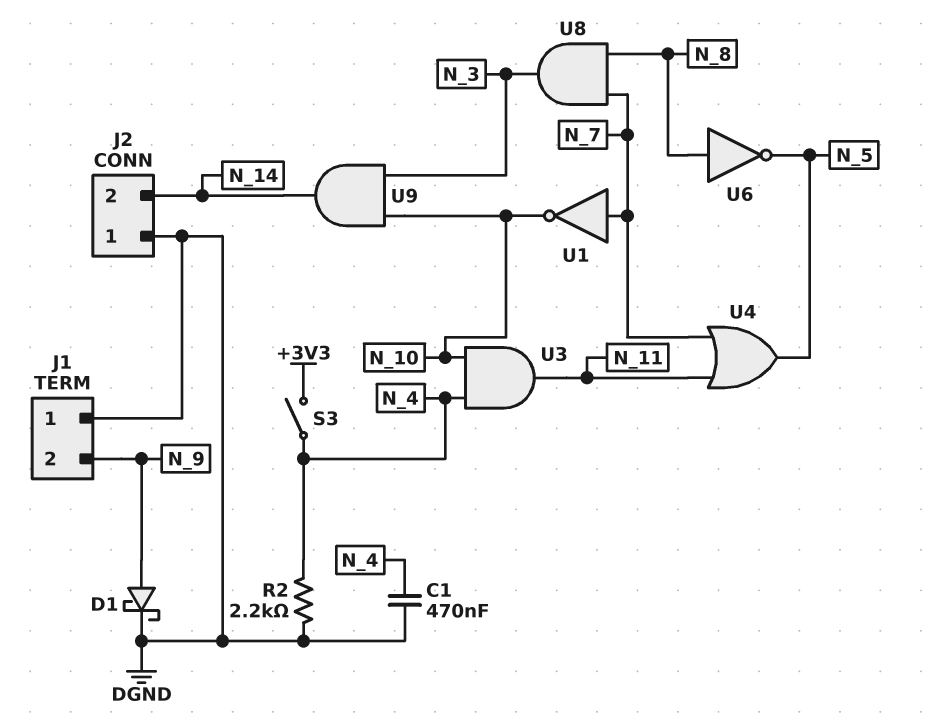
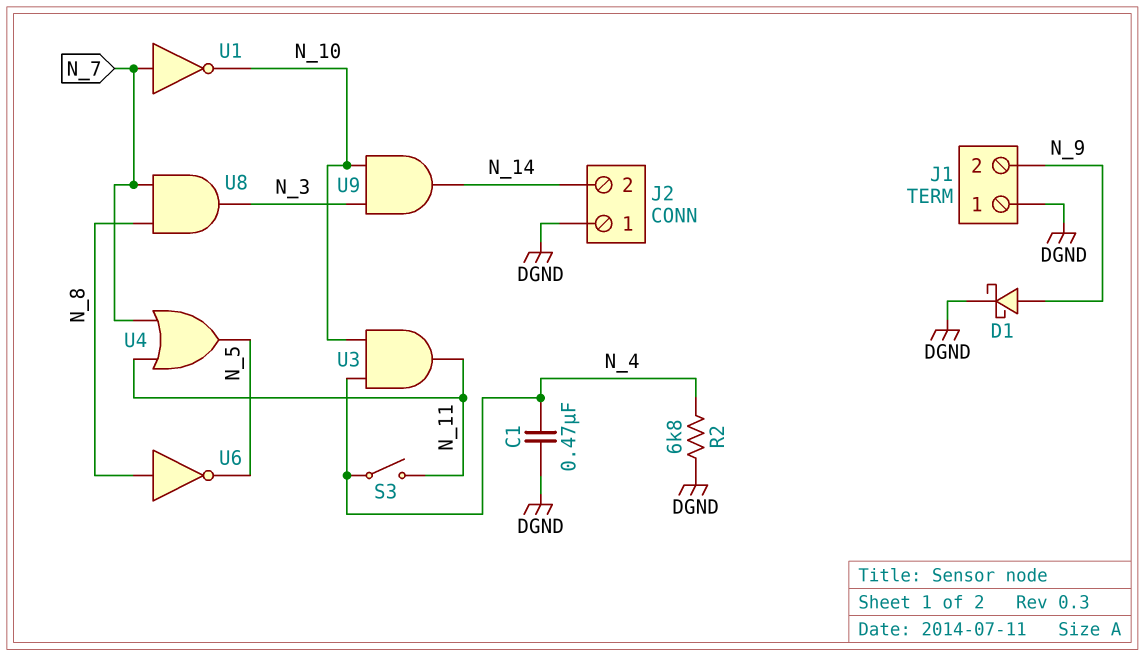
R2: 2.2k (DGND, N_4) -> 6.8k (DGND, N_4)
S3: switch (+3V3, N_4) -> switch (N_4, N_11)

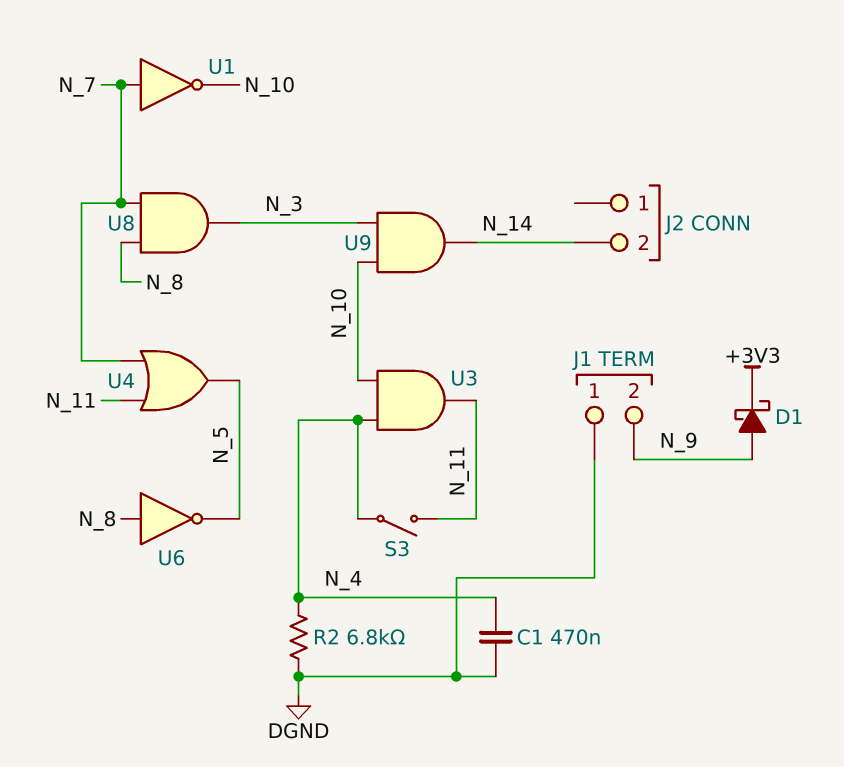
D1: schottky (A N_9, K DGND) -> schottky (A N_9, K +3V3)
J2 pin 1: DGND -> none

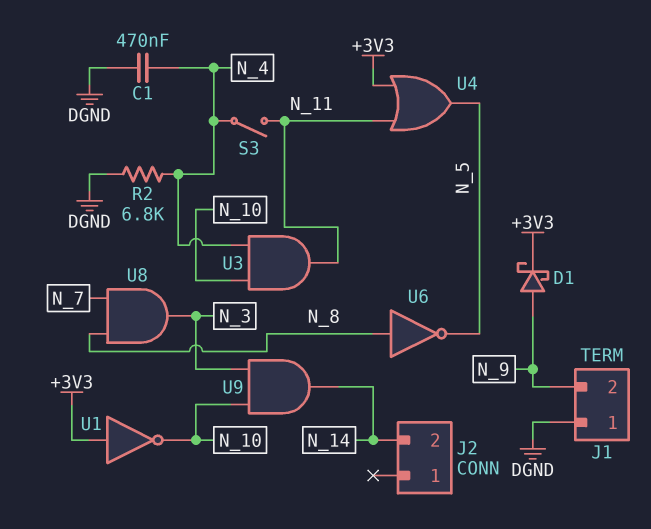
U1: NOT (in N_7, out N_10) -> NOT (in +3V3, out N_10)
U4: OR (in N_7, in N_11, out N_5) -> OR (in +3V3, in N_11, out N_5)

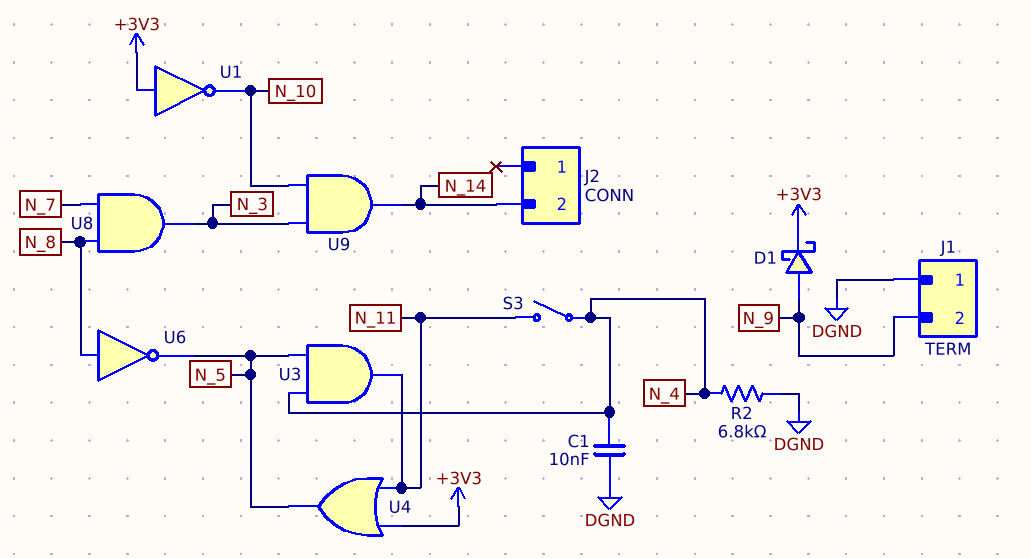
C1: 470nF (DGND, N_4) -> 10nF (DGND, N_4)
U3: AND (in N_4, in N_10, out N_11) -> AND (in N_4, in N_5, out N_11)

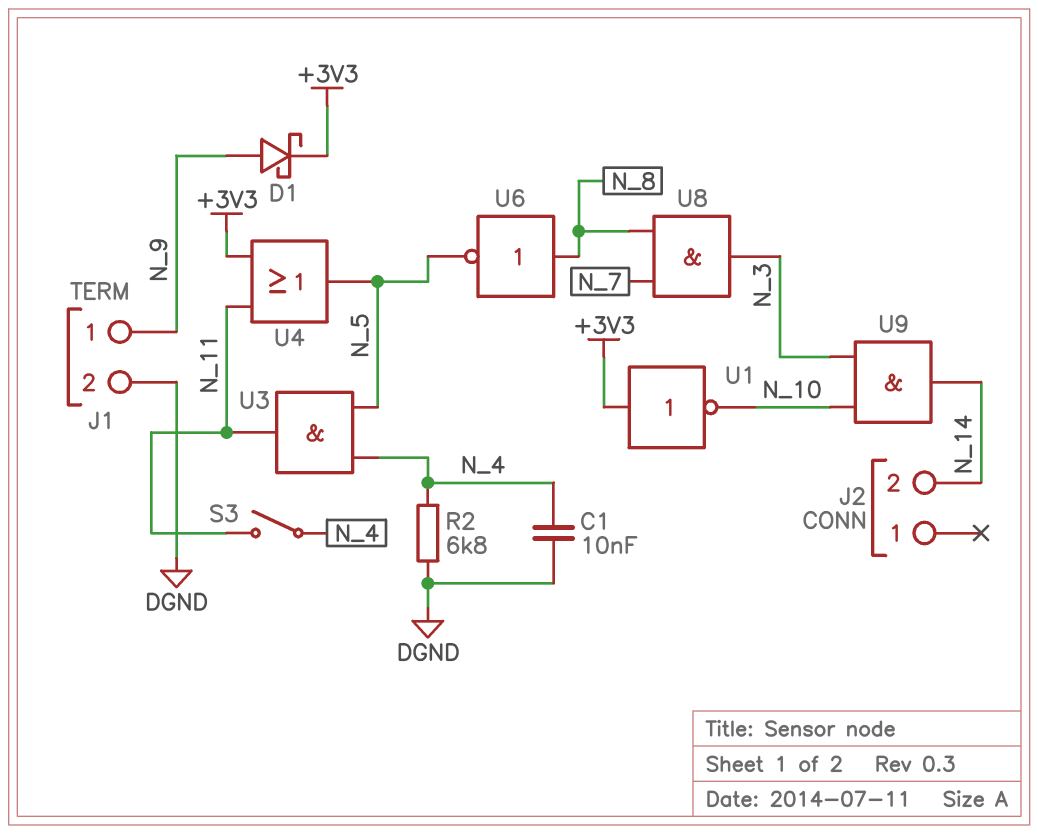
J1 pin 1: DGND -> N_9
J1 pin 2: N_9 -> DGND

